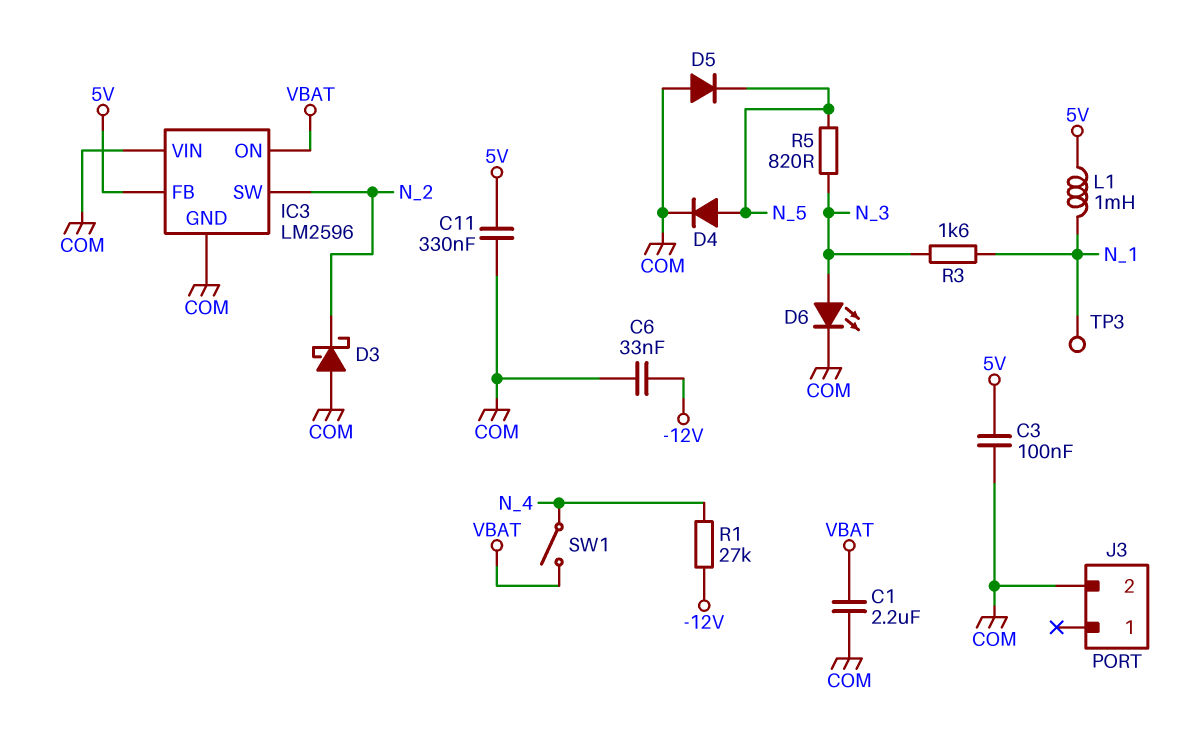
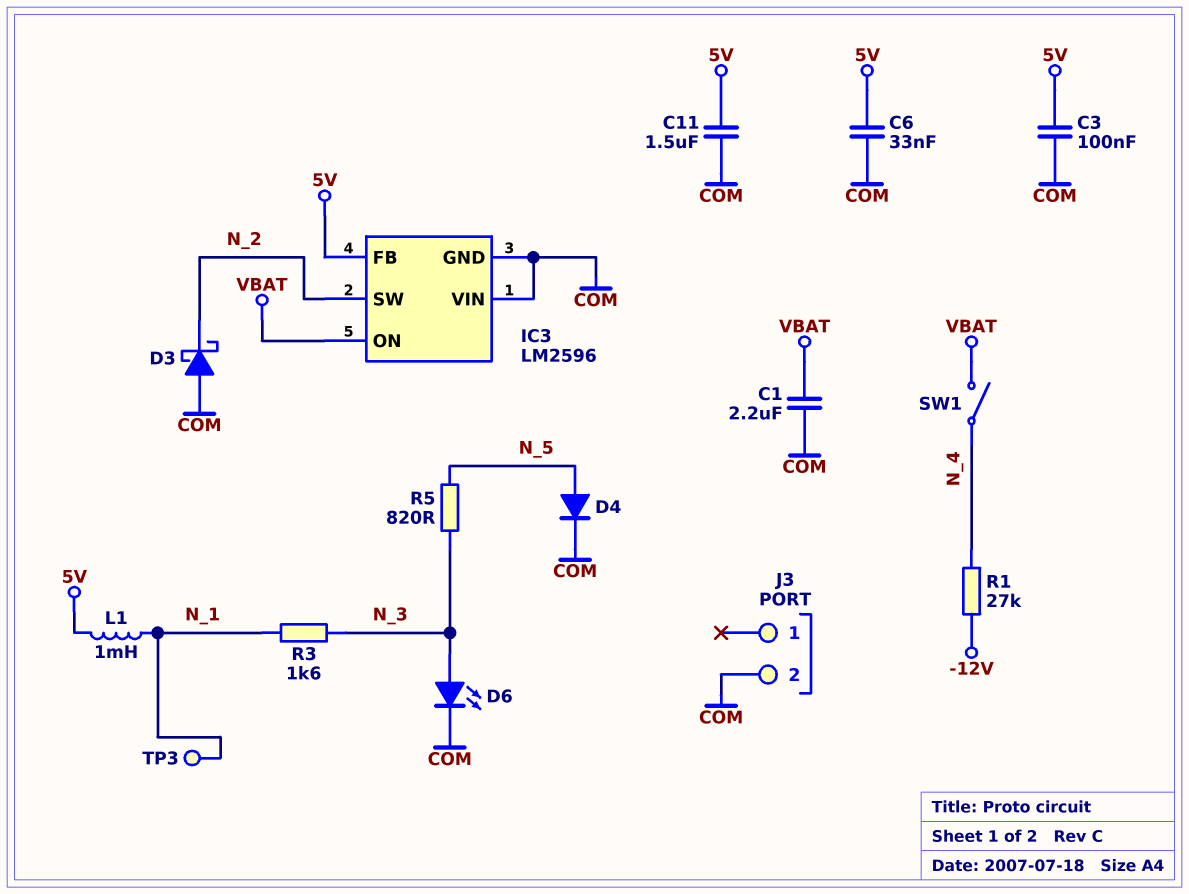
C6: 33nF (-12V, COM) -> 33nF (5V, COM)
C11: 330nF (5V, COM) -> 1.5uF (5V, COM)
D5: diode (A COM, K N_5) -> none

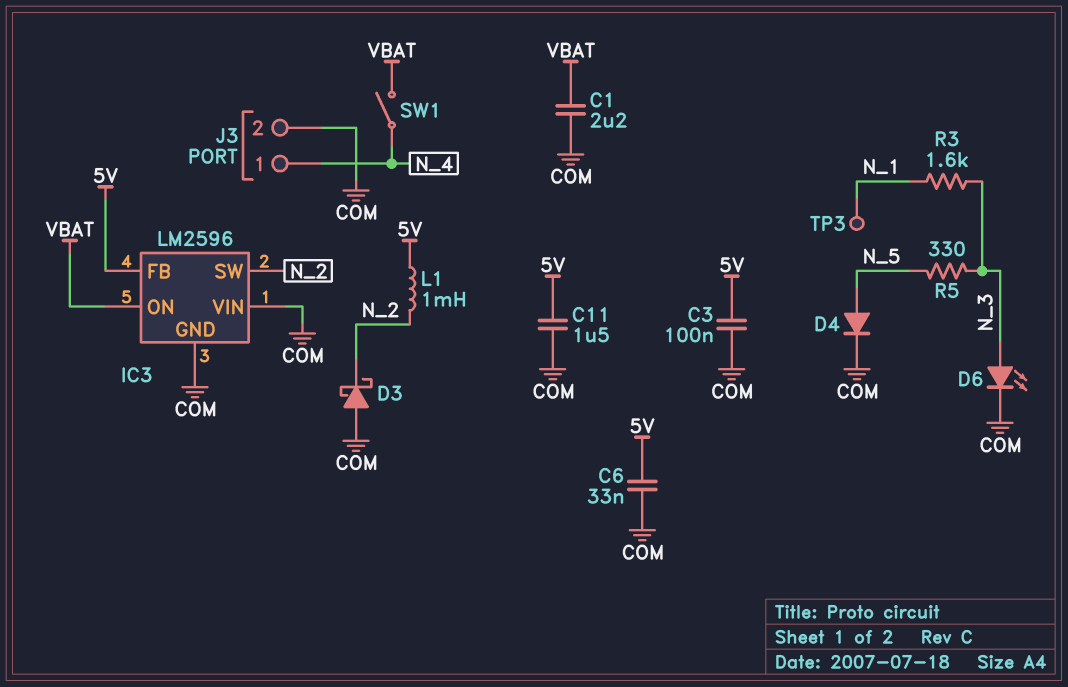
J3 pin 1: none -> N_4
L1: 1mH (5V, N_1) -> 1mH (5V, N_2)
R1: 27k (-12V, N_4) -> none
R5: 820 (N_3, N_5) -> 330 (N_3, N_5)

